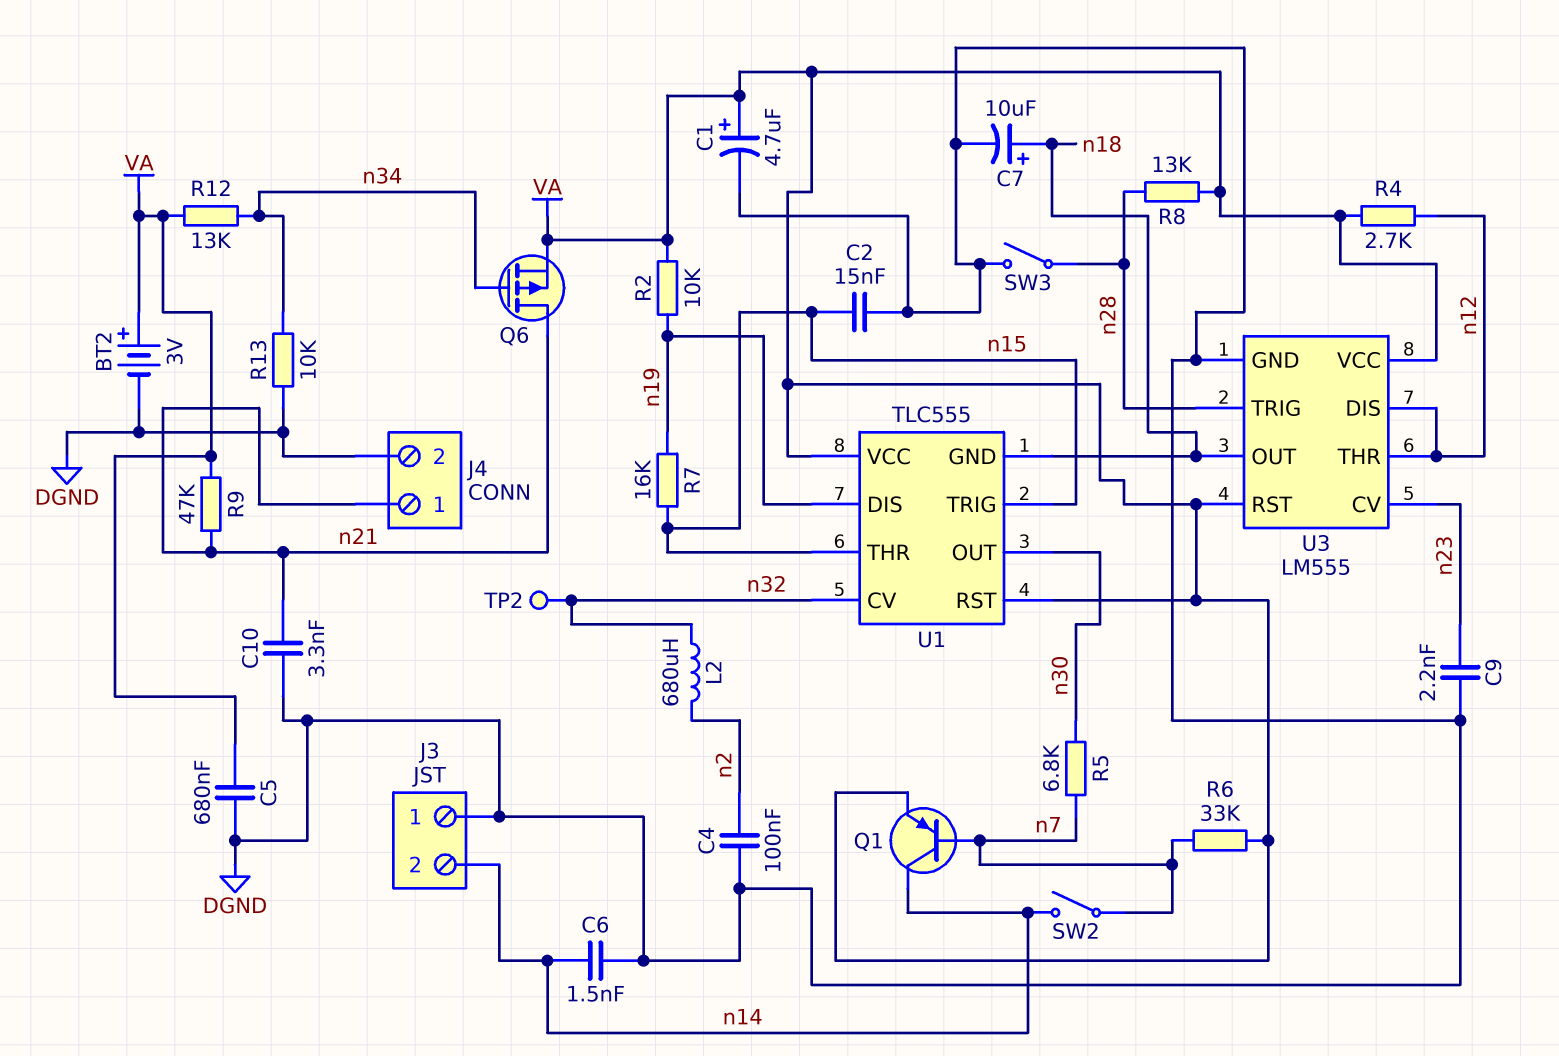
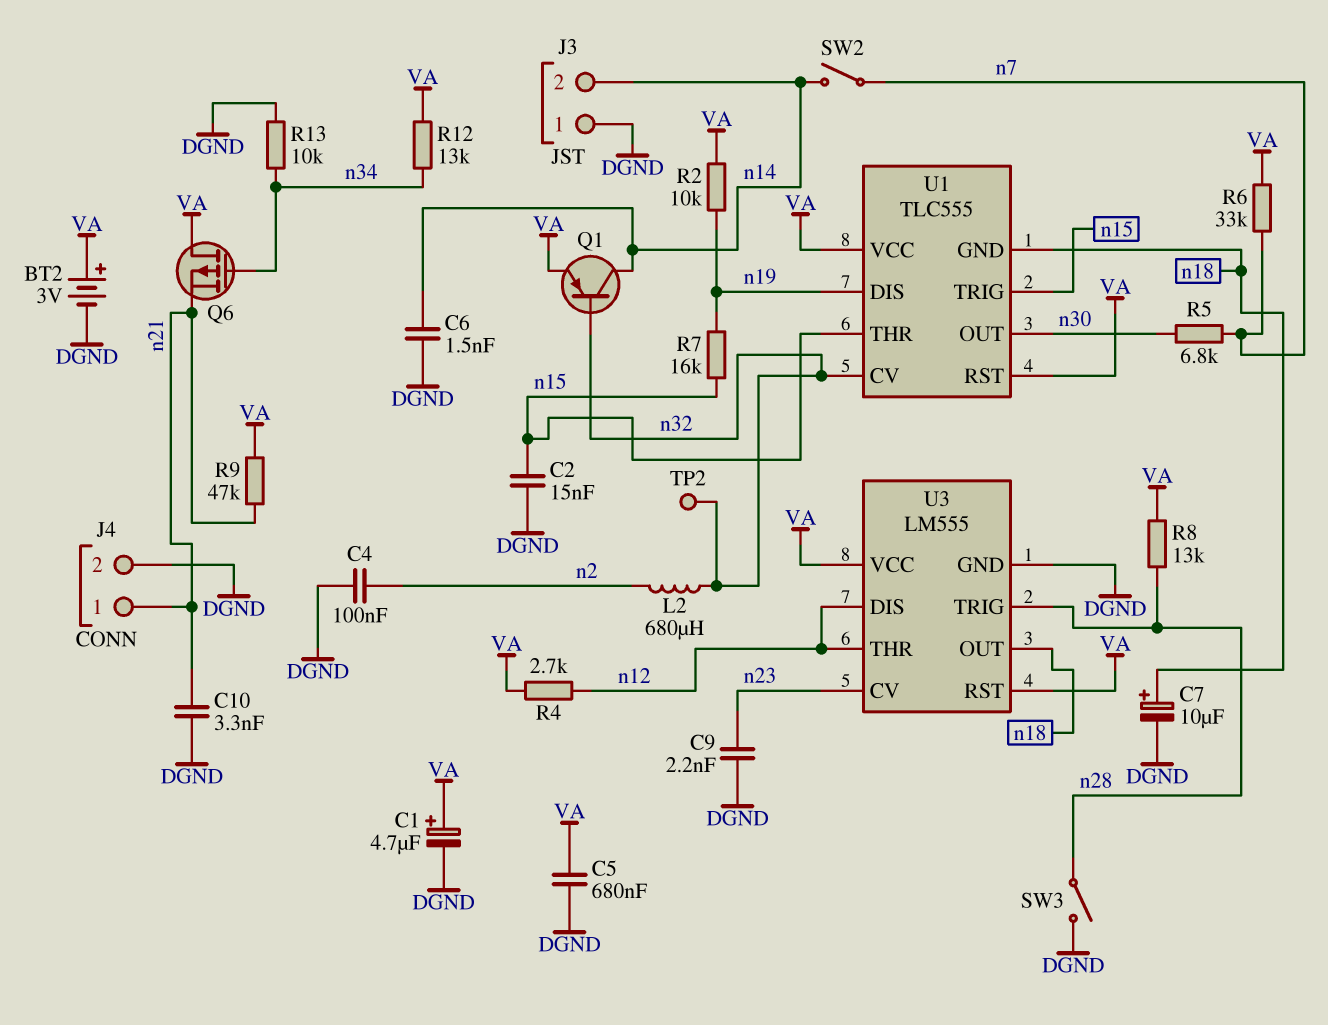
Q1: PNP (B n7, C n14, E VA) -> PNP (B n32, C n14, E VA)
Q6: PMOS (G n34, D n21, S VA) -> PMOS (G n34, D VA, S n21)

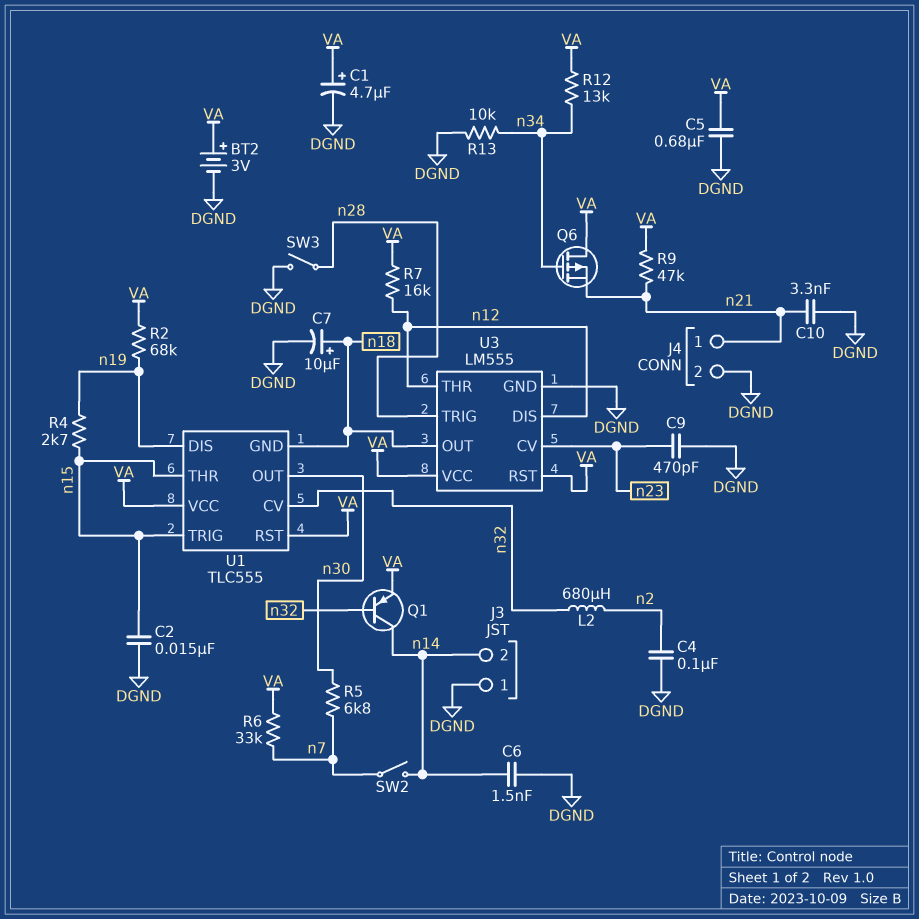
C9: 2.2nF (DGND, n23) -> 470pF (DGND, n23)
R2: 10k (VA, n19) -> 68k (VA, n19)
R4: 2.7k (VA, n12) -> 2.7k (n15, n19)
R7: 16k (n15, n19) -> 16k (VA, n12)
R8: 13k (VA, n28) -> none
TP2: test point (n32) -> none

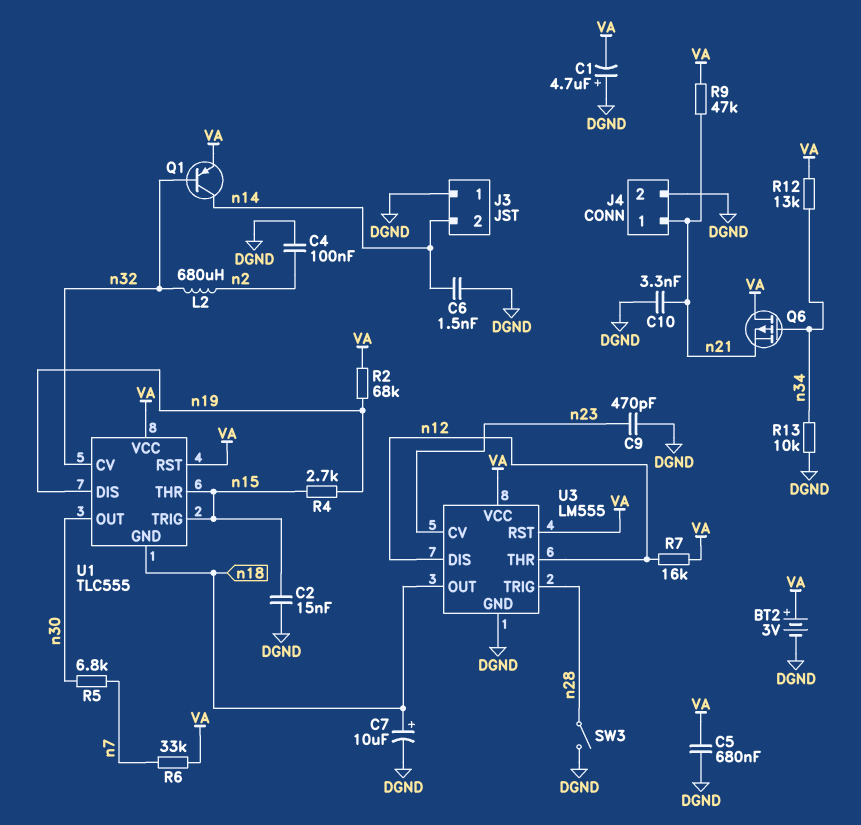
C1: 4.7uF (plus VA, minus DGND) -> 4.7uF (plus DGND, minus VA)
SW2: switch (n7, n14) -> none

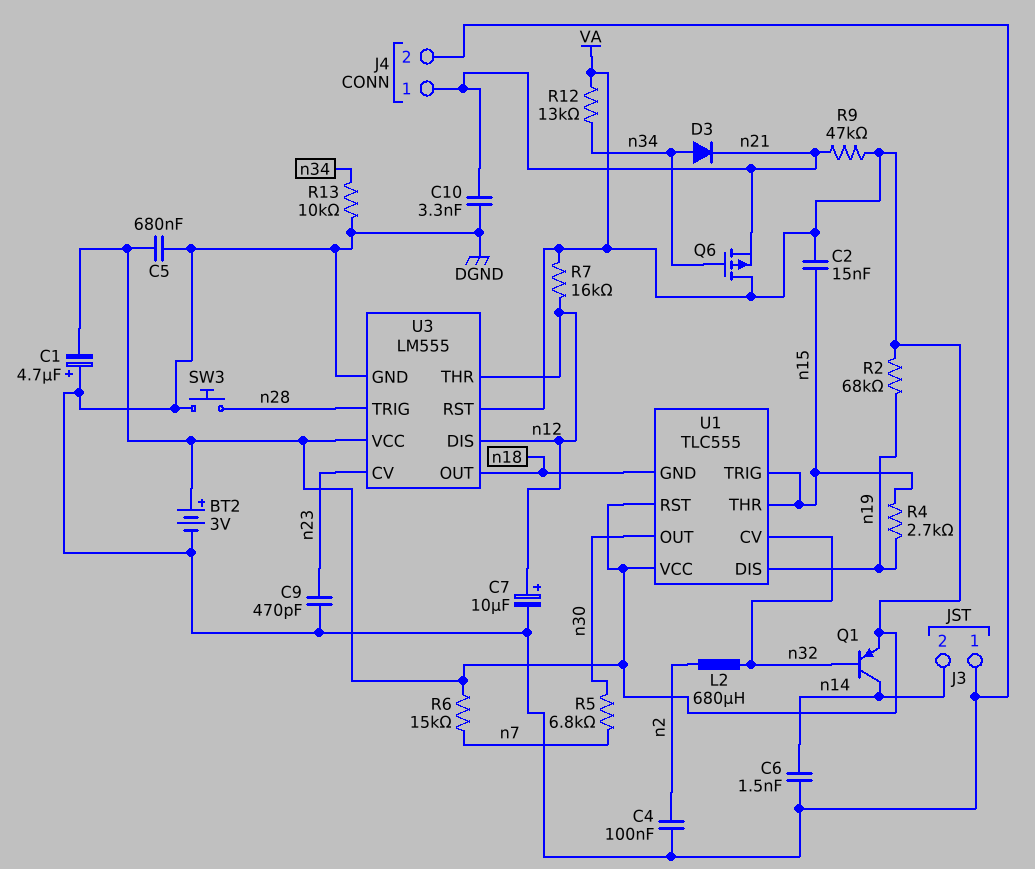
C2: 15nF (DGND, n15) -> 15nF (VA, n15)
C7: 10uF (plus n18, minus DGND) -> 10uF (plus n12, minus DGND)
D3: none -> diode (A n34, K n21)
R6: 33k (VA, n7) -> 15k (VA, n7)
SW3: switch (DGND, n28) -> button (DGND, n28)

